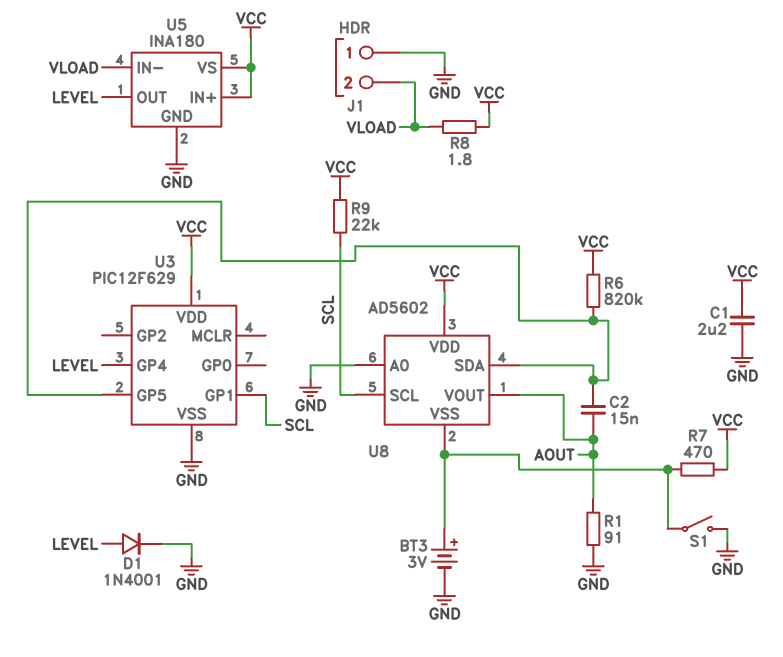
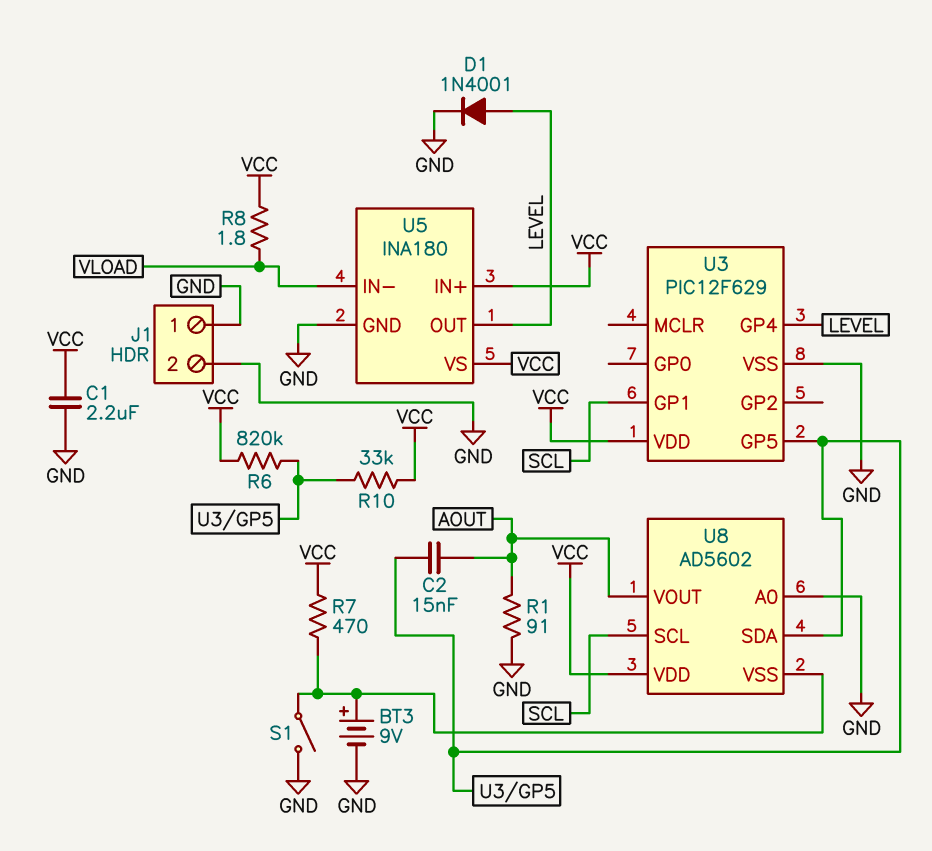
BT3: 3V (plus U8/VSS, minus GND) -> 9V (plus U8/VSS, minus GND)
J1 pin 2: VLOAD -> GND
R9: 22k (SCL, VCC) -> none
R10: none -> 33k (U3/GP5, VCC)

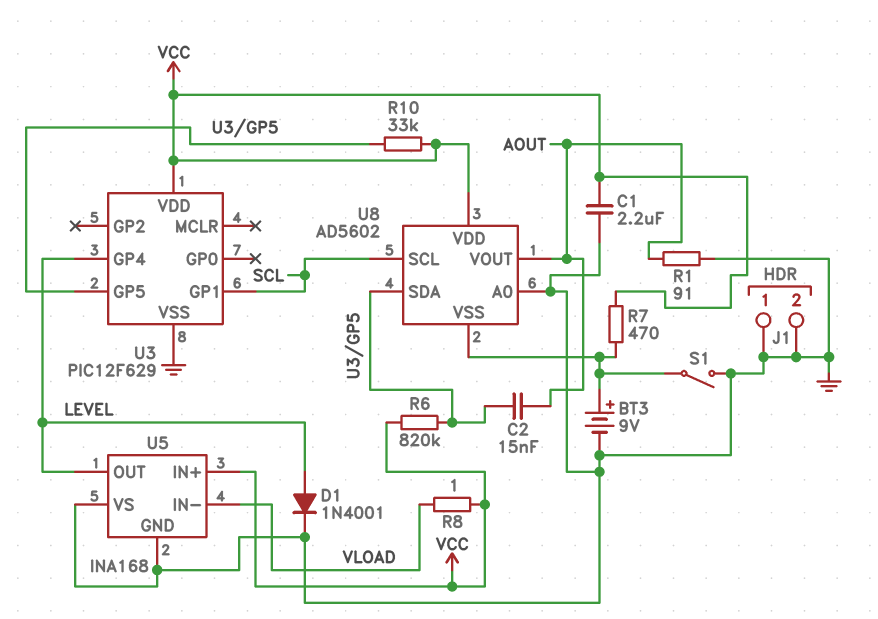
R8: 1.8 (VCC, VLOAD) -> 1 (VCC, VLOAD)
U5: INA180 -> INA168
U5 pin VS: VCC -> GND

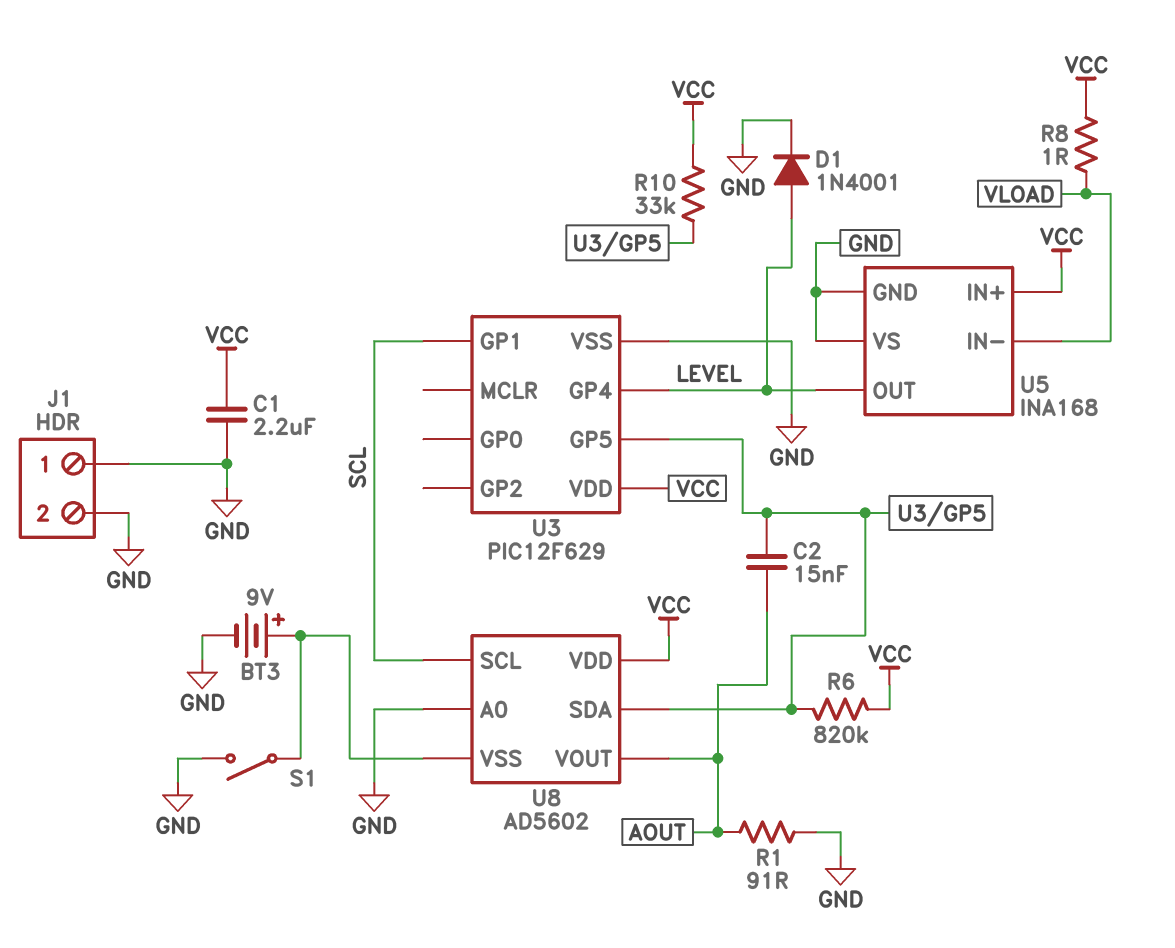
R7: 470 (U8/VSS, VCC) -> none

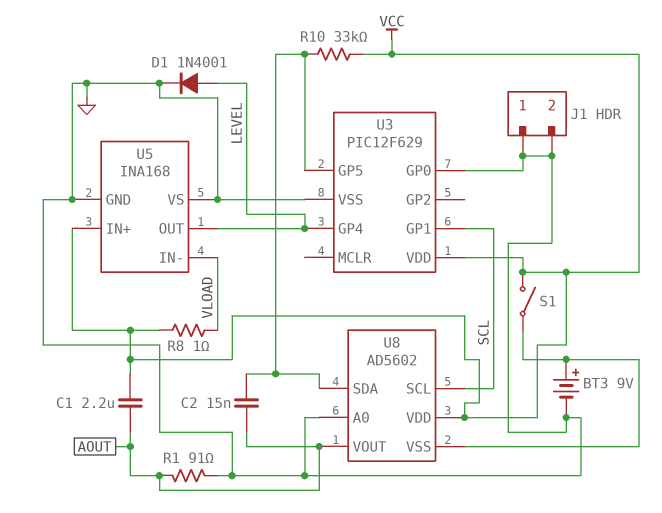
C1: 2.2uF (GND, VCC) -> 2.2uF (AOUT, VCC)
R6: 820k (U3/GP5, VCC) -> none
S1: switch (GND, U8/VSS) -> switch (U8/VSS, VCC)
U3 pin GP0: none -> GND

